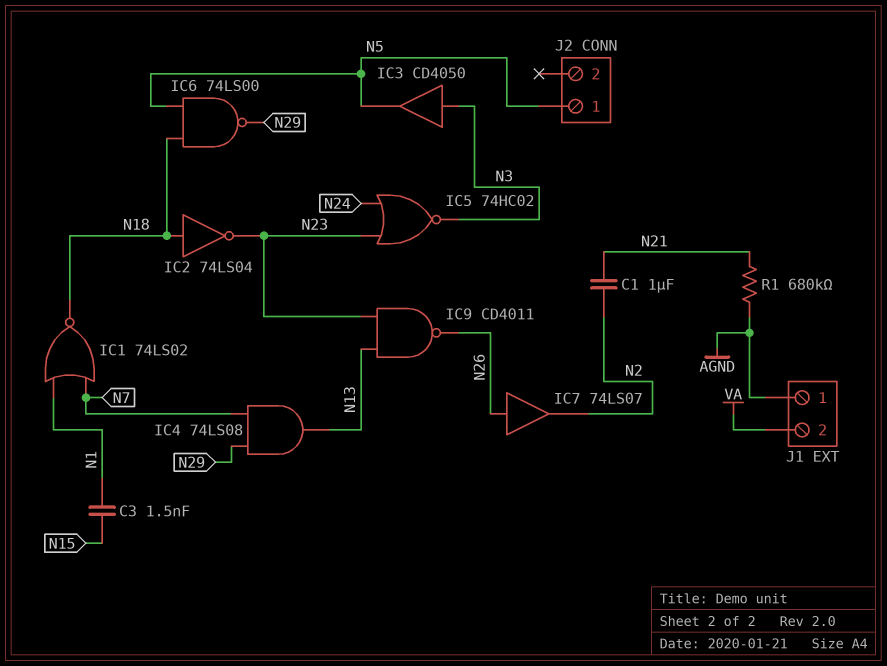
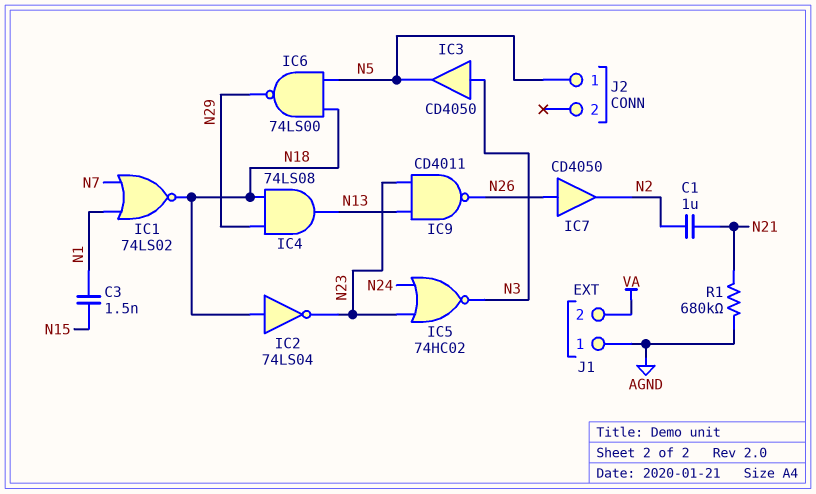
IC4: AND 74LS08 (in N7, in N29, out N13) -> AND 74LS08 (in N18, in N29, out N13)
IC7: buffer 74LS07 (in N26, out N2) -> buffer CD4050 (in N26, out N2)

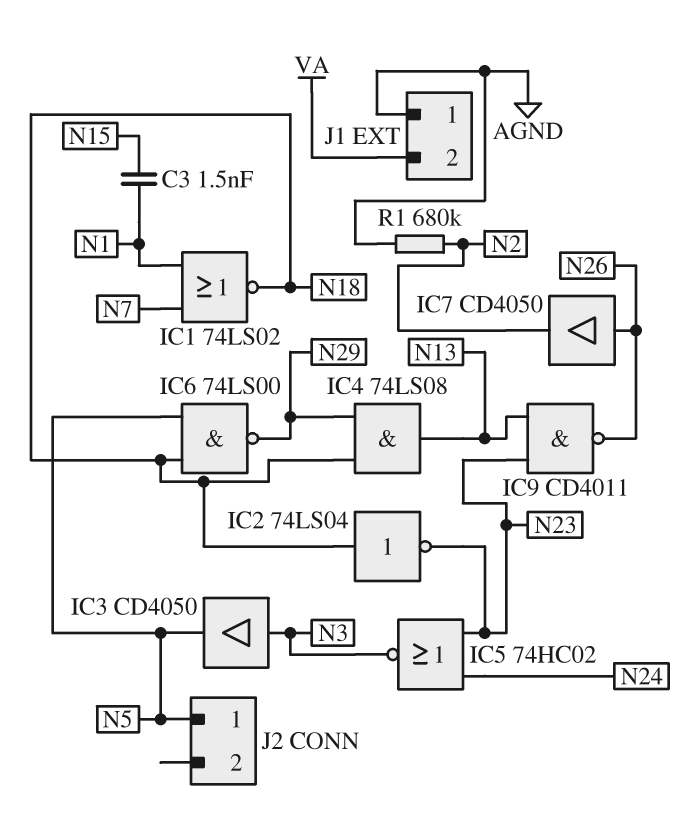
C1: 1uF (N2, N21) -> none
R1: 680k (AGND, N21) -> 680k (AGND, N2)

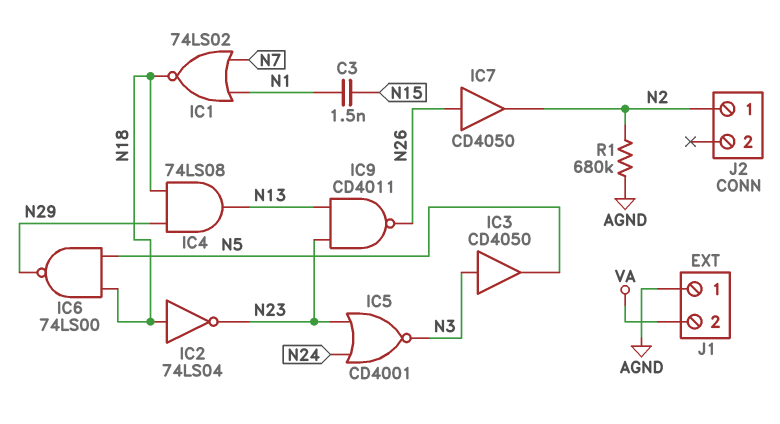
IC5: NOR 74HC02 (in N23, in N24, out N3) -> NOR CD4001 (in N23, in N24, out N3)
J2 pin 1: N5 -> N2

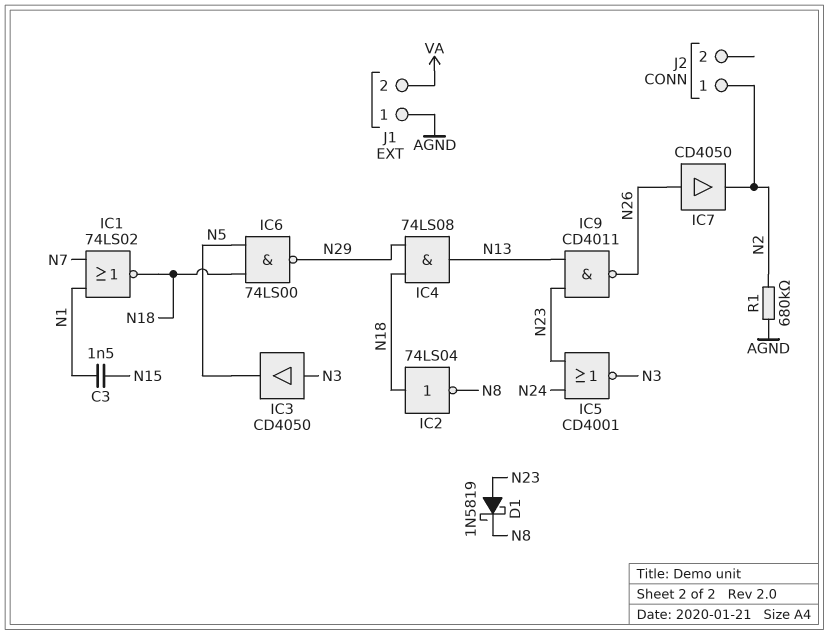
D1: none -> schottky 1N5819 (A N23, K N8)
IC2: NOT 74LS04 (in N18, out N23) -> NOT 74LS04 (in N18, out N8)

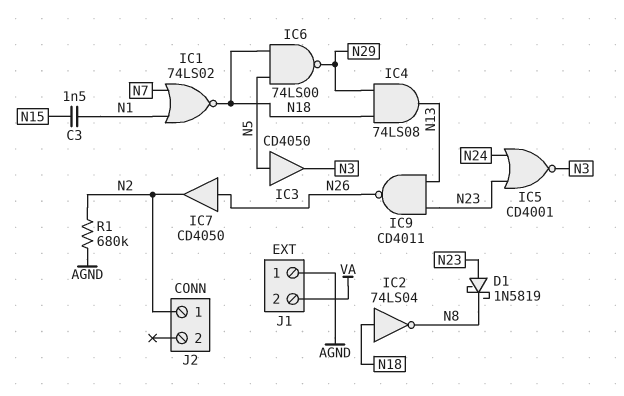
IC3: buffer CD4050 (in N3, out N5) -> buffer CD4050 (in N5, out N3)

